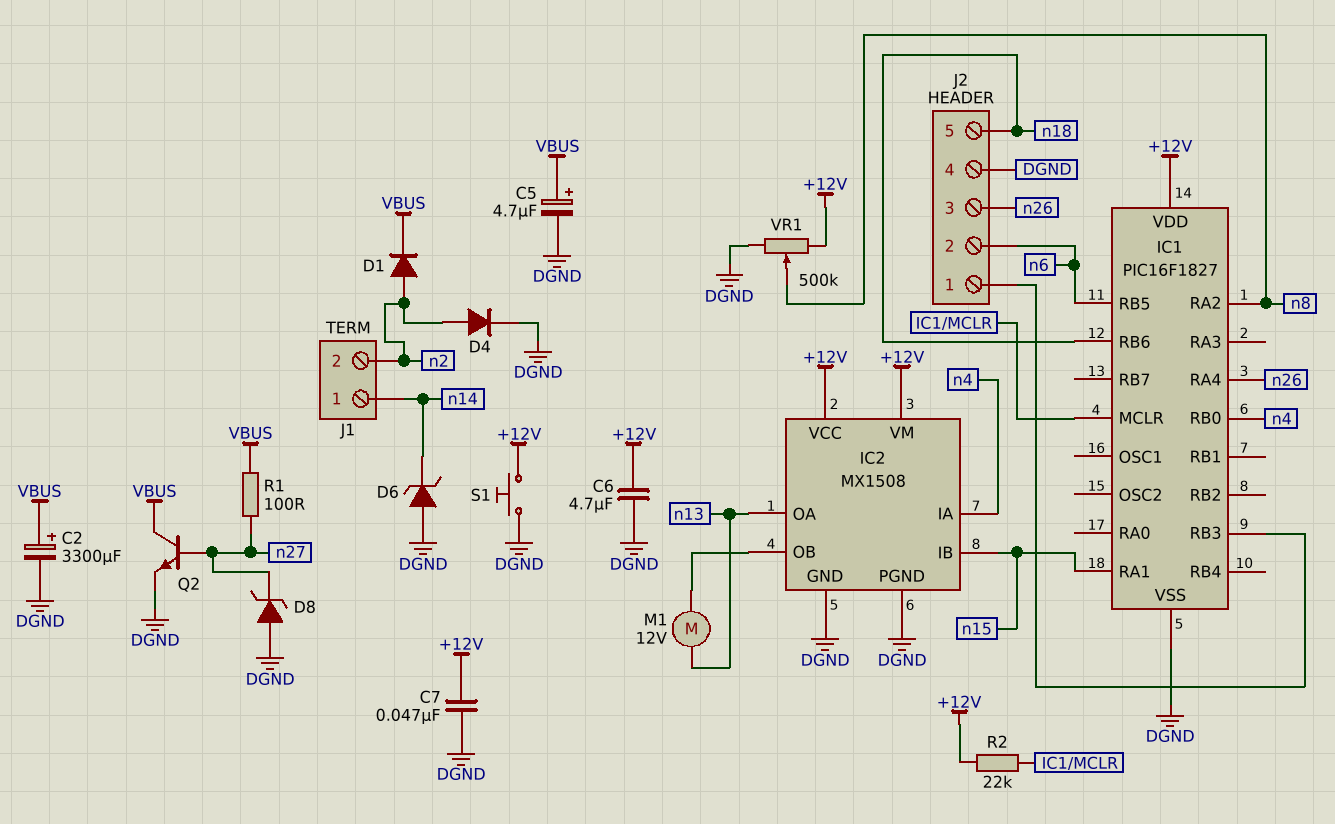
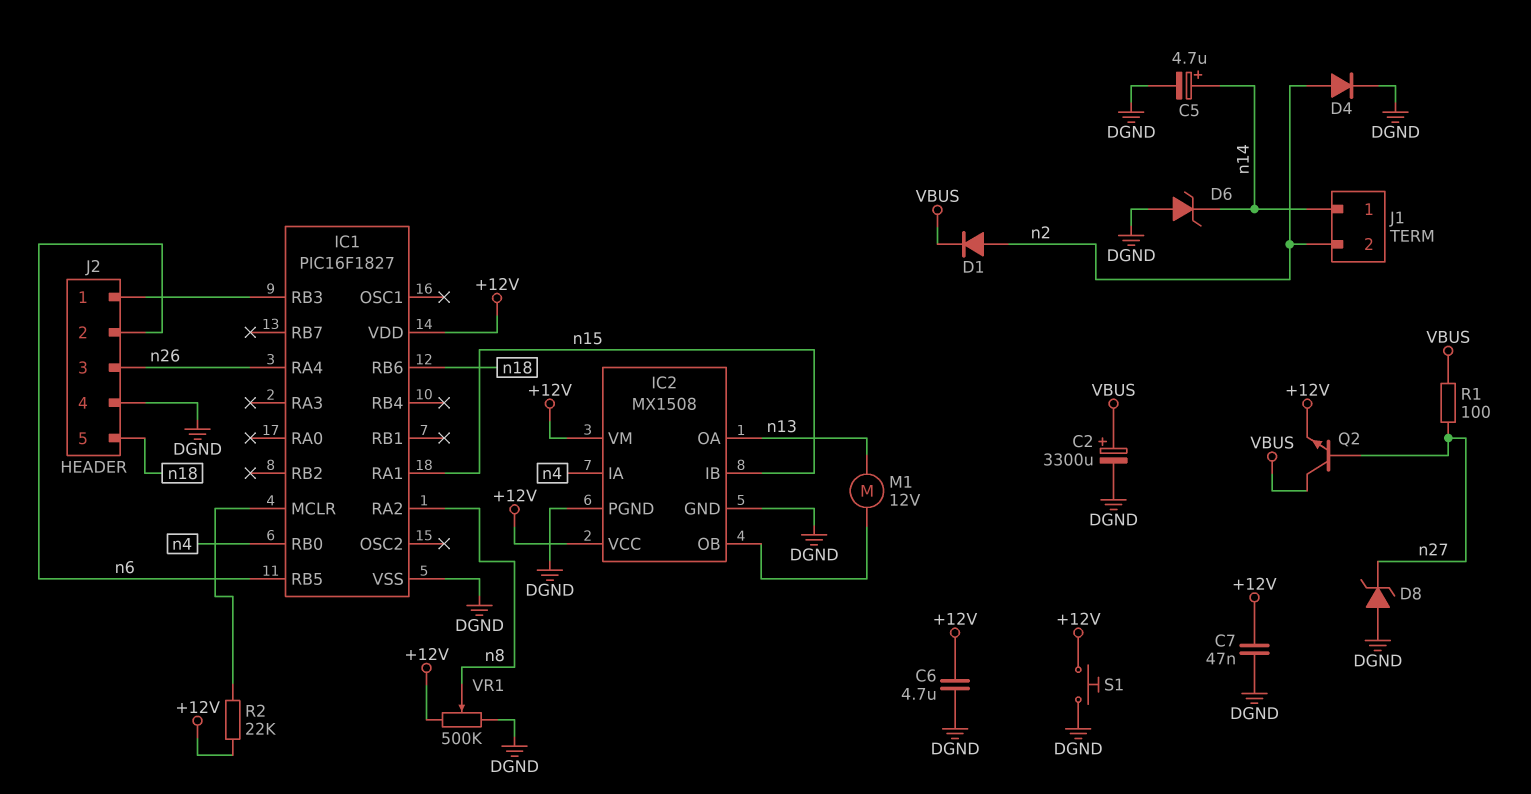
C5: 4.7uF (plus VBUS, minus DGND) -> 4.7uF (plus n14, minus DGND)
Q2: NPN (B n27, C VBUS, E DGND) -> NPN (B n27, C VBUS, E +12V)

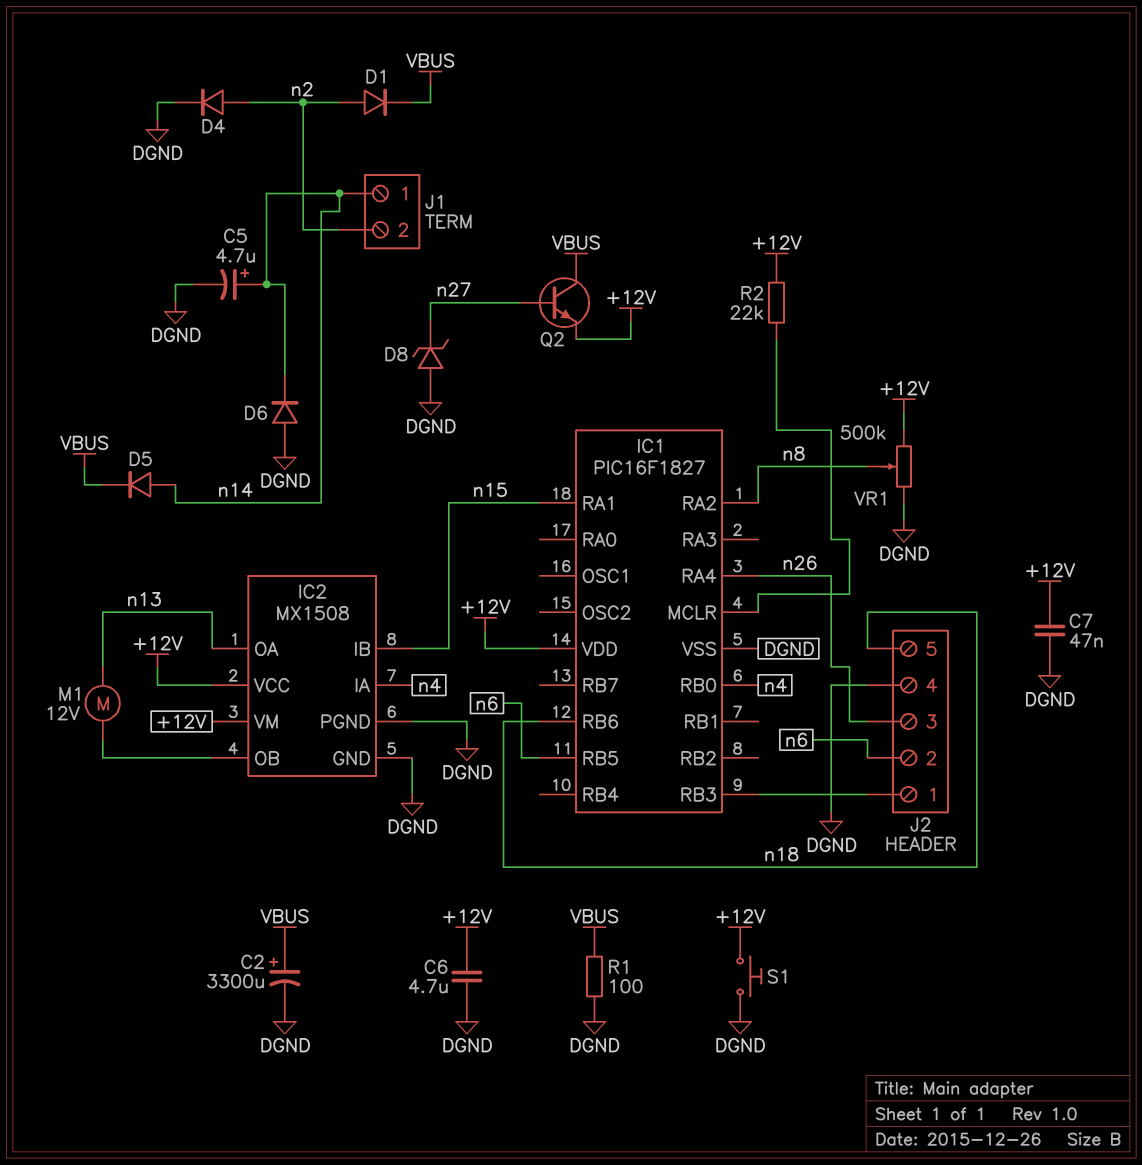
D5: none -> diode (A n14, K VBUS)
D6: zener (A DGND, K n14) -> diode (A DGND, K n14)
R1: 100 (VBUS, n27) -> 100 (DGND, VBUS)

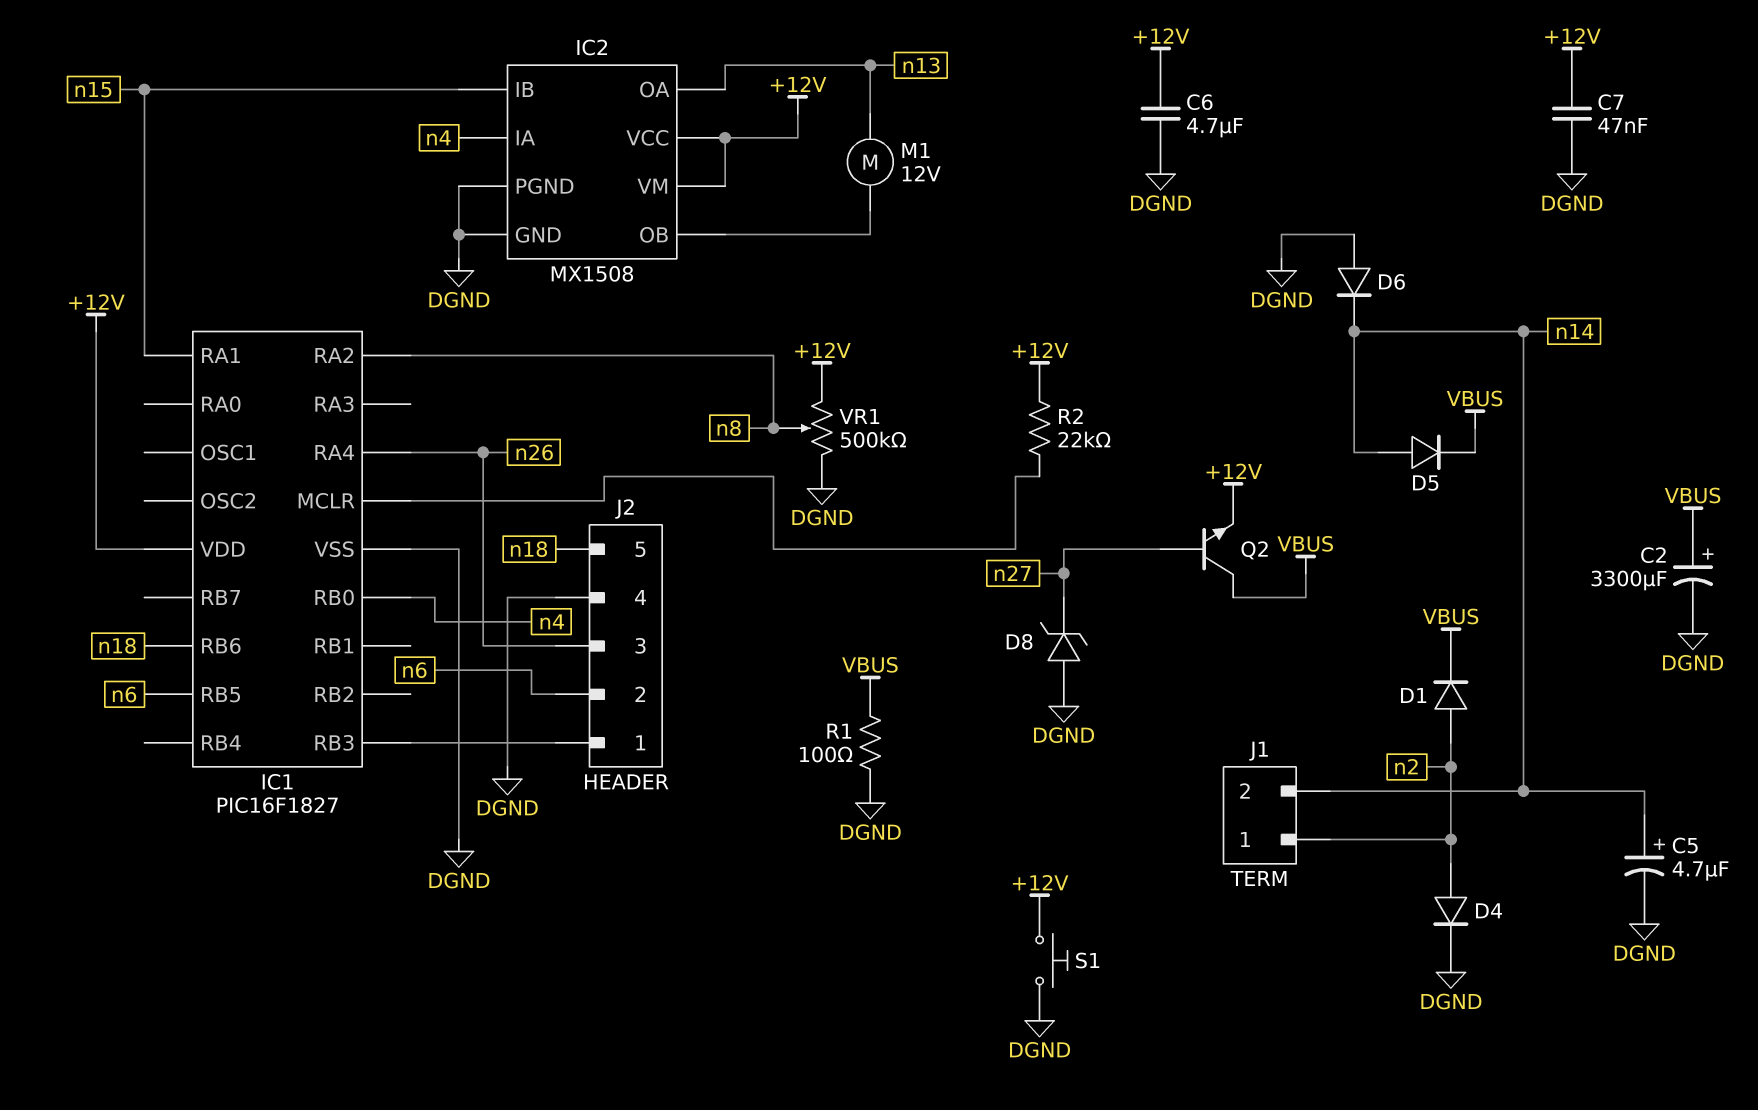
J1 pin 1: n14 -> n2
J1 pin 2: n2 -> n14

